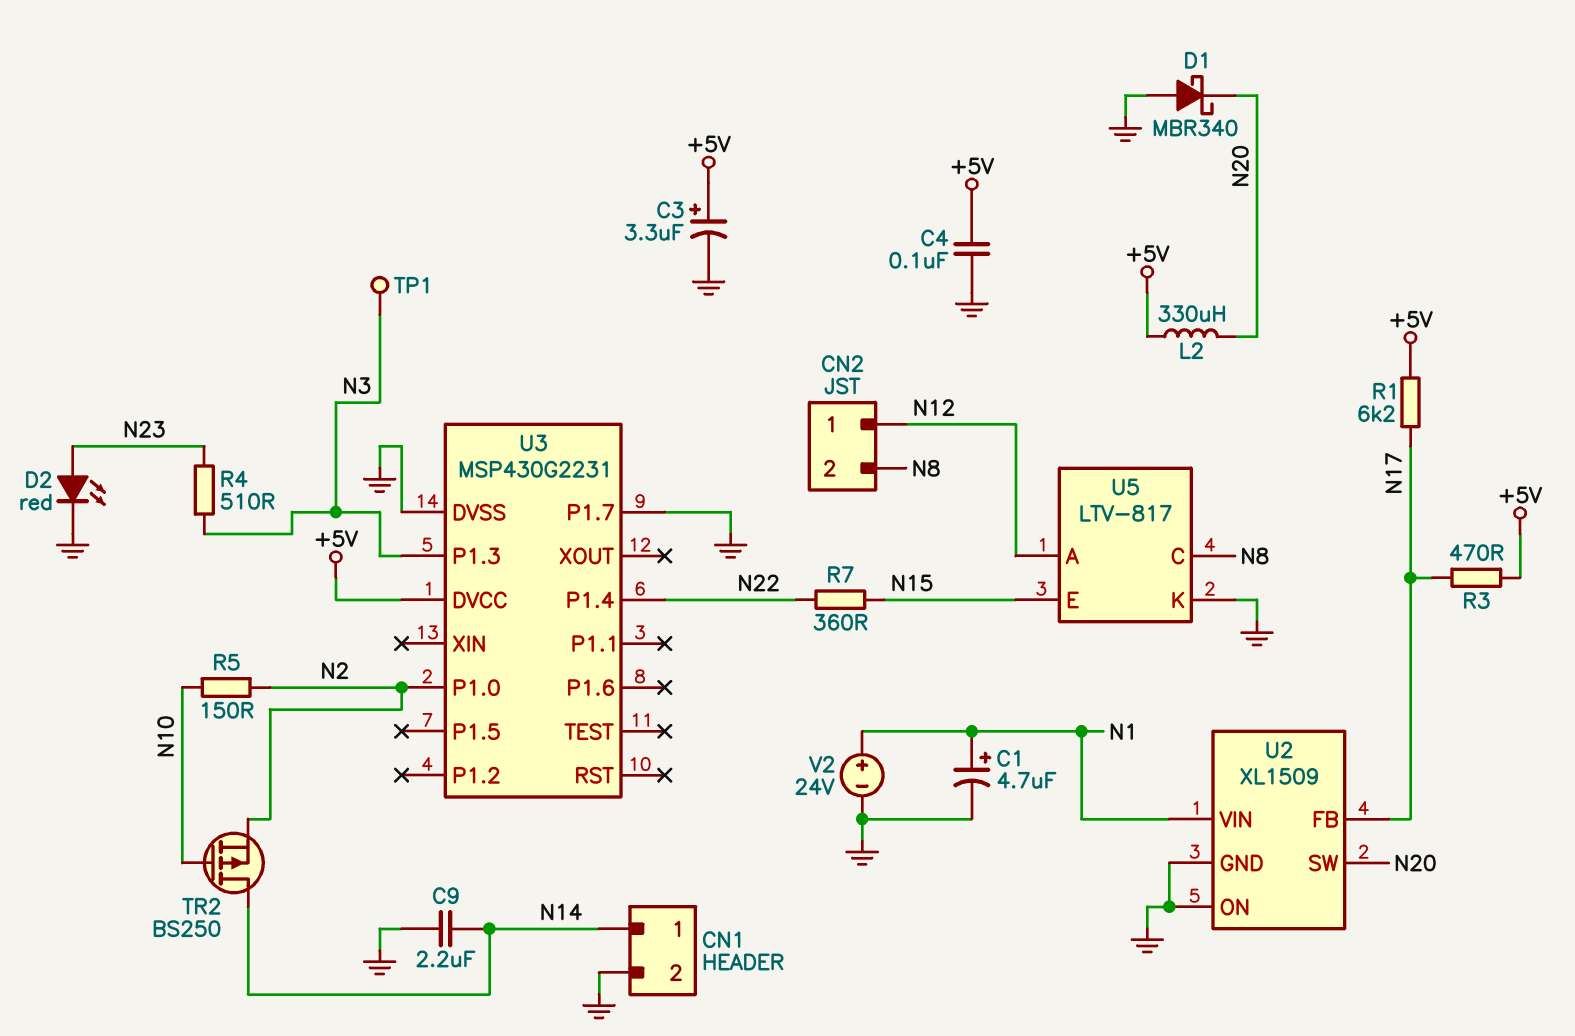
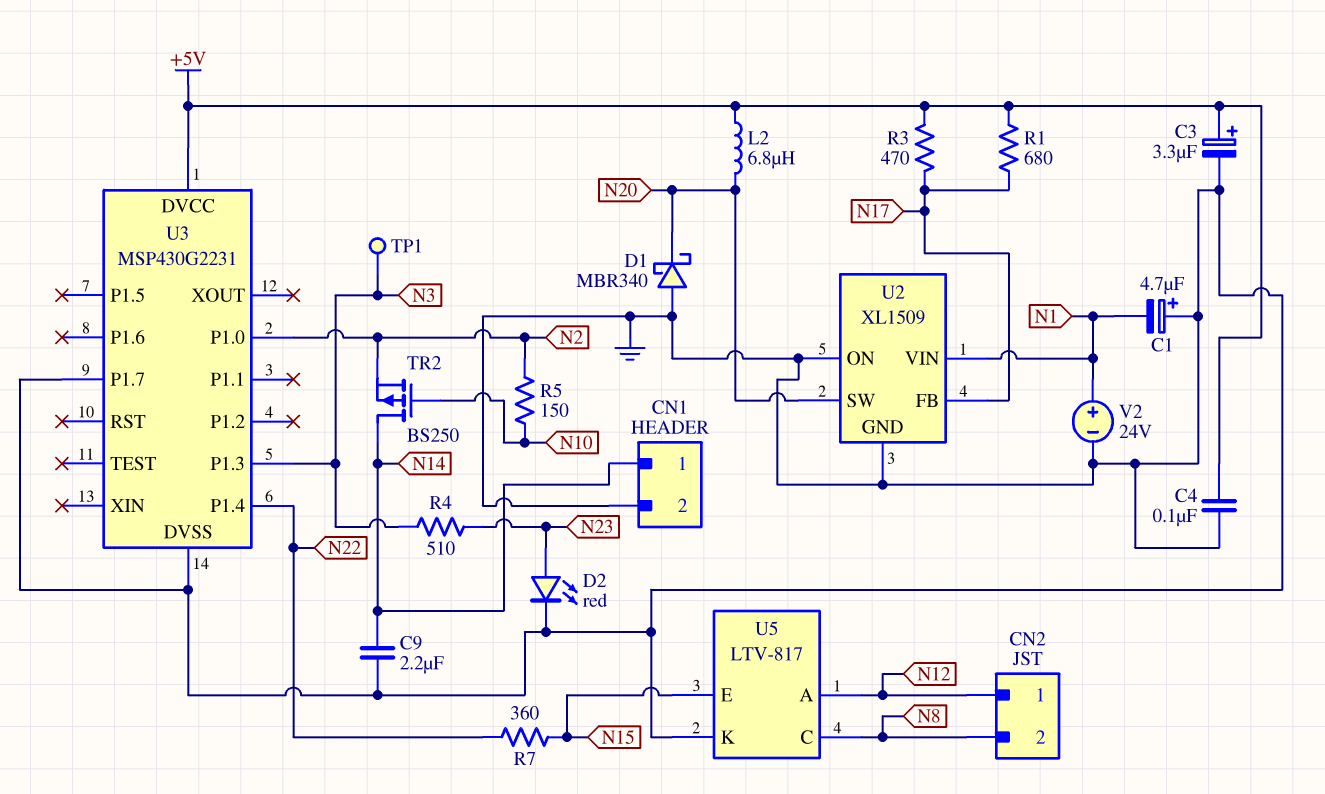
C1: 4.7uF (plus N1, minus GND) -> 4.7uF (plus GND, minus N1)
L2: 330uH (+5V, N20) -> 6.8uH (+5V, N20)
R1: 6.2k (+5V, N17) -> 680 (+5V, N17)

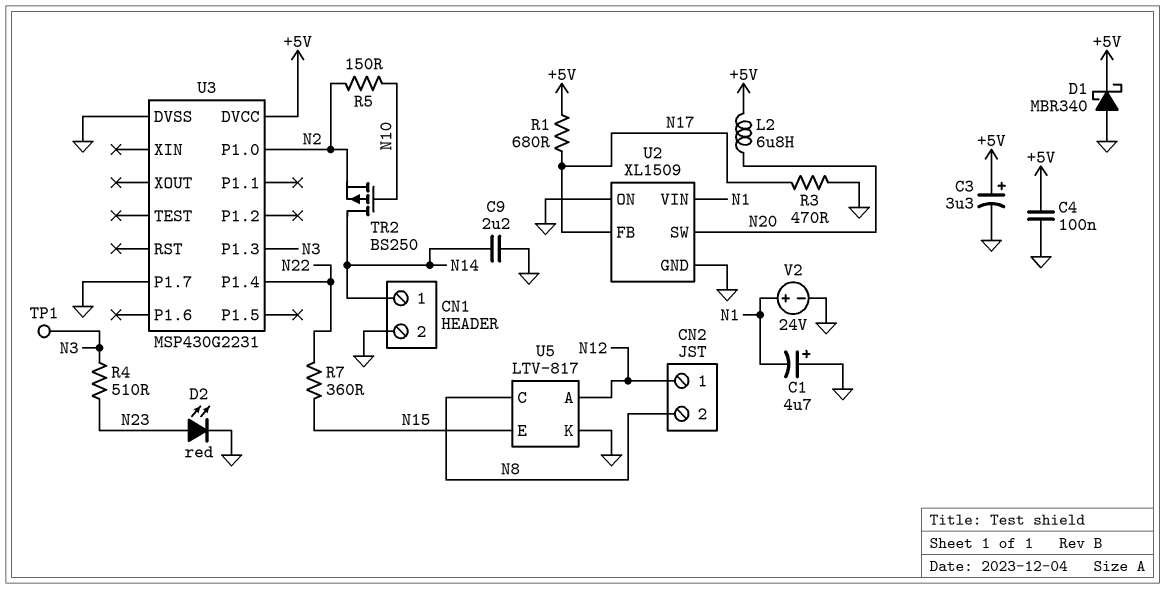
D1: schottky MBR340 (A GND, K N20) -> schottky MBR340 (A GND, K +5V)
R3: 470 (+5V, N17) -> 470 (GND, N17)

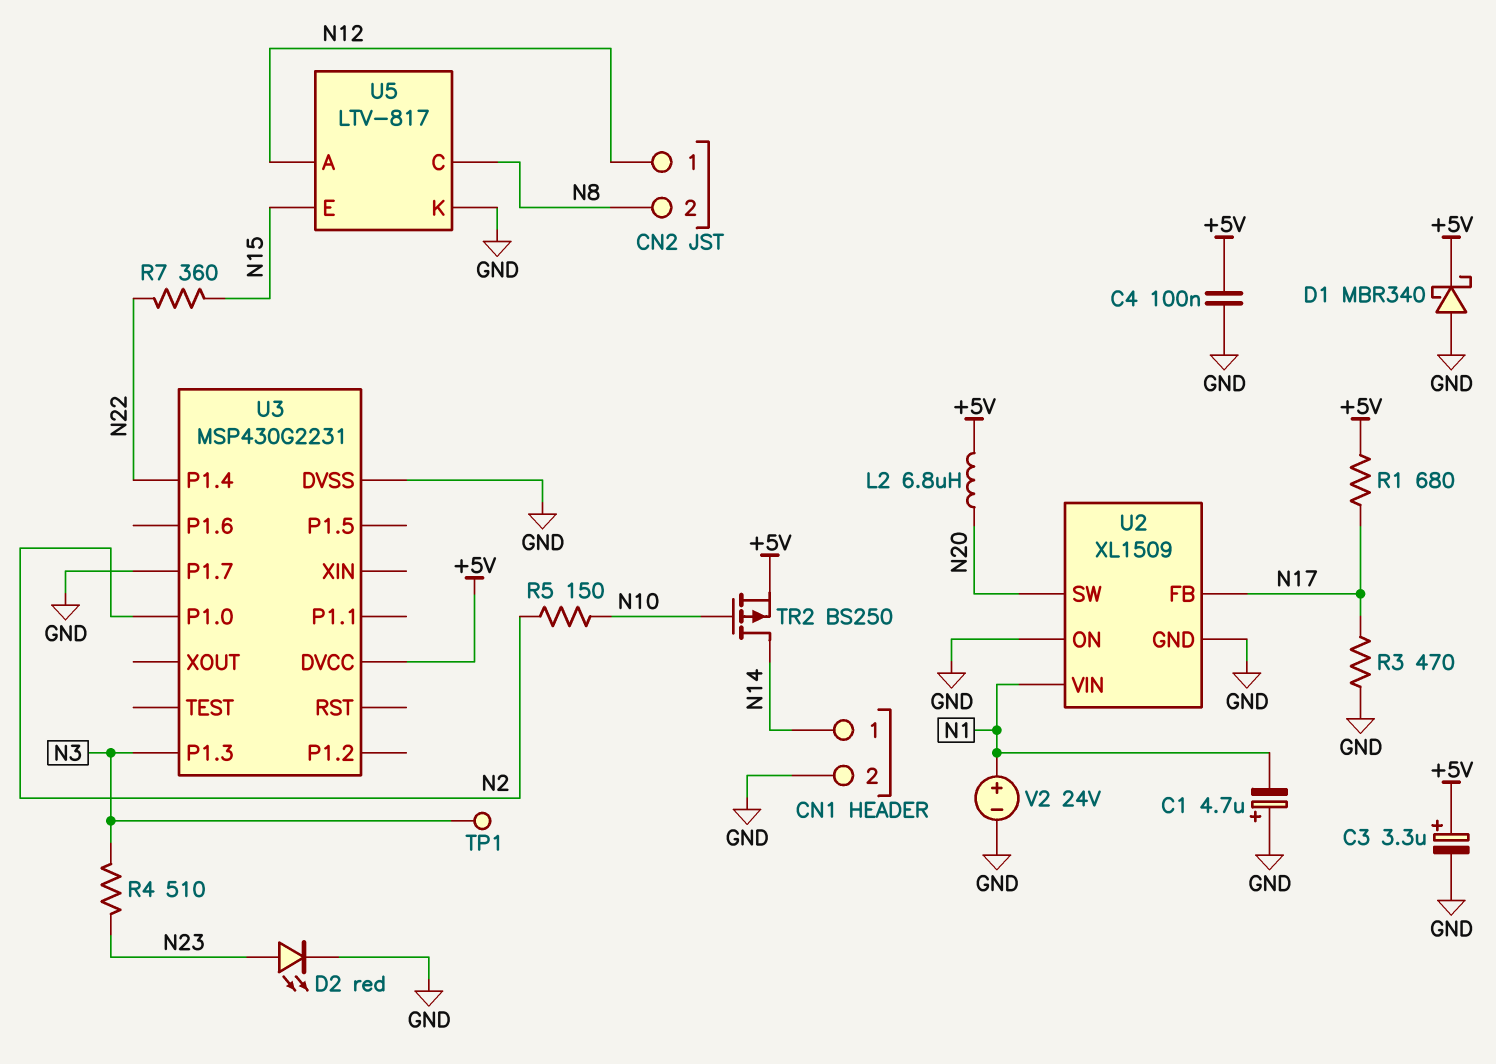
C9: 2.2uF (GND, N14) -> none
TR2: PMOS BS250 (G N10, D N14, S N2) -> PMOS BS250 (G N10, D N14, S +5V)

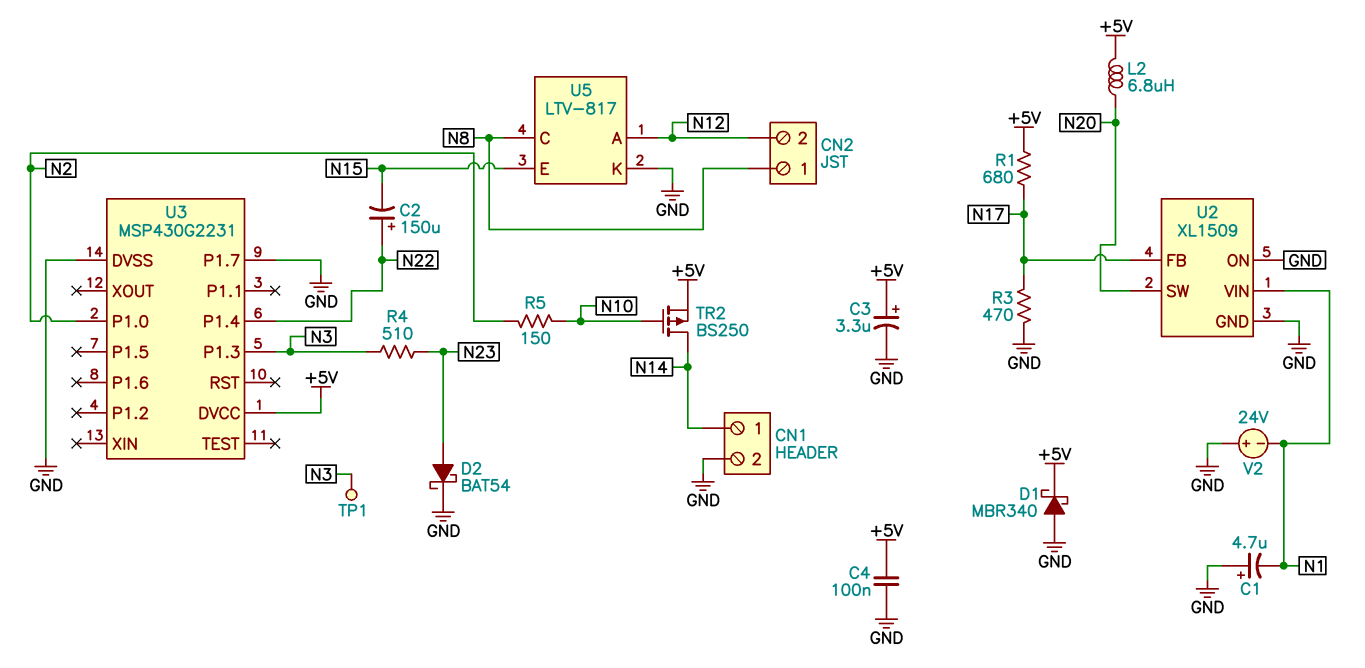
C2: none -> 150uF (plus N22, minus N15)
CN2 pin 1: N12 -> N8
CN2 pin 2: N8 -> N12
D2: LED red (A N23, K GND) -> schottky BAT54 (A N23, K GND)
R7: 360 (N15, N22) -> none
V2: 24V (plus N1, minus GND) -> 24V (plus GND, minus N1)

